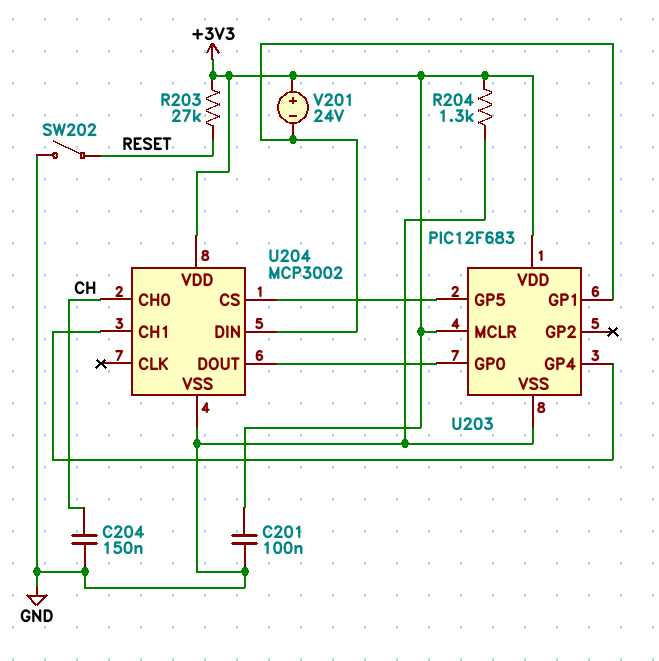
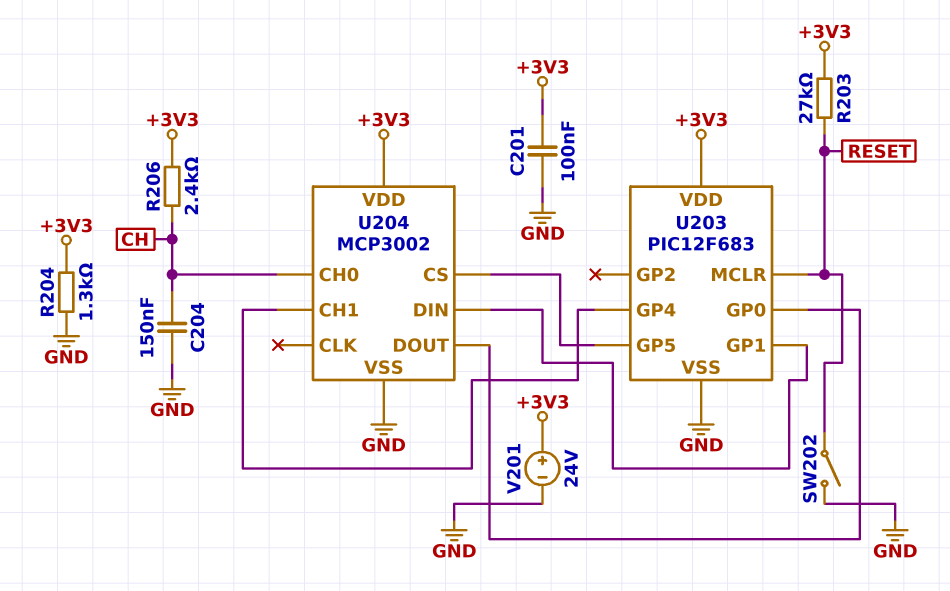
R206: none -> 2.4k (+3V3, CH)
U203 pin MCLR: +3V3 -> RESET
V201: 24V (plus +3V3, minus U203/GP1) -> 24V (plus +3V3, minus GND)

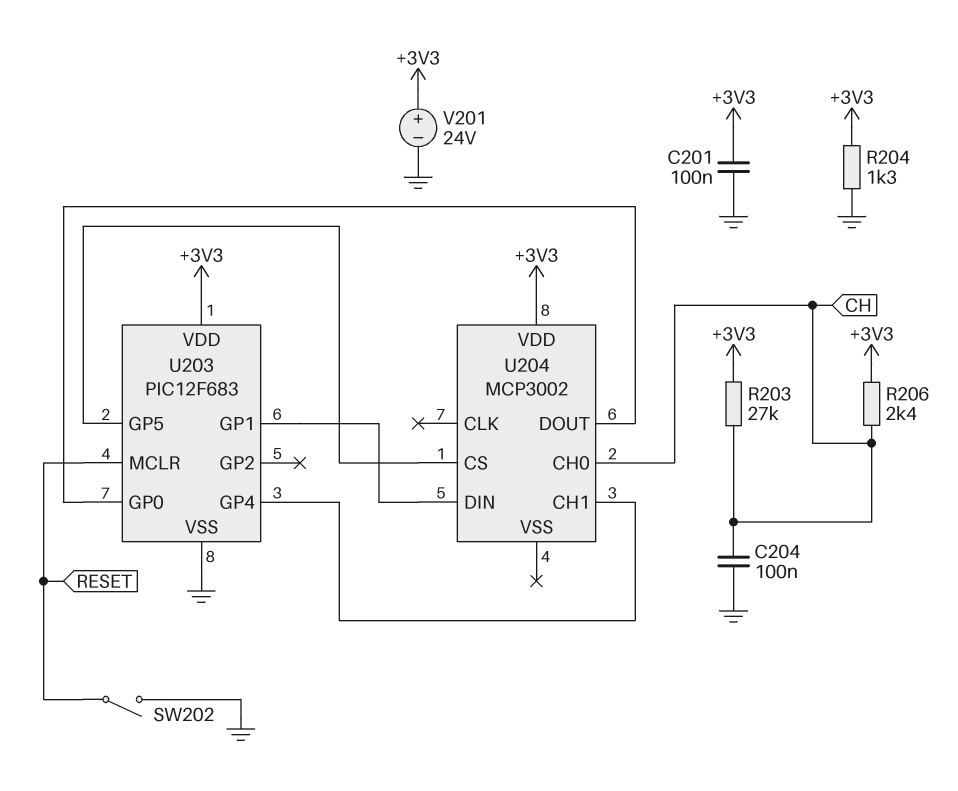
C204: 150nF (CH, GND) -> 100nF (CH, GND)
R203: 27k (+3V3, RESET) -> 27k (+3V3, CH)
U204 pin VSS: GND -> none

